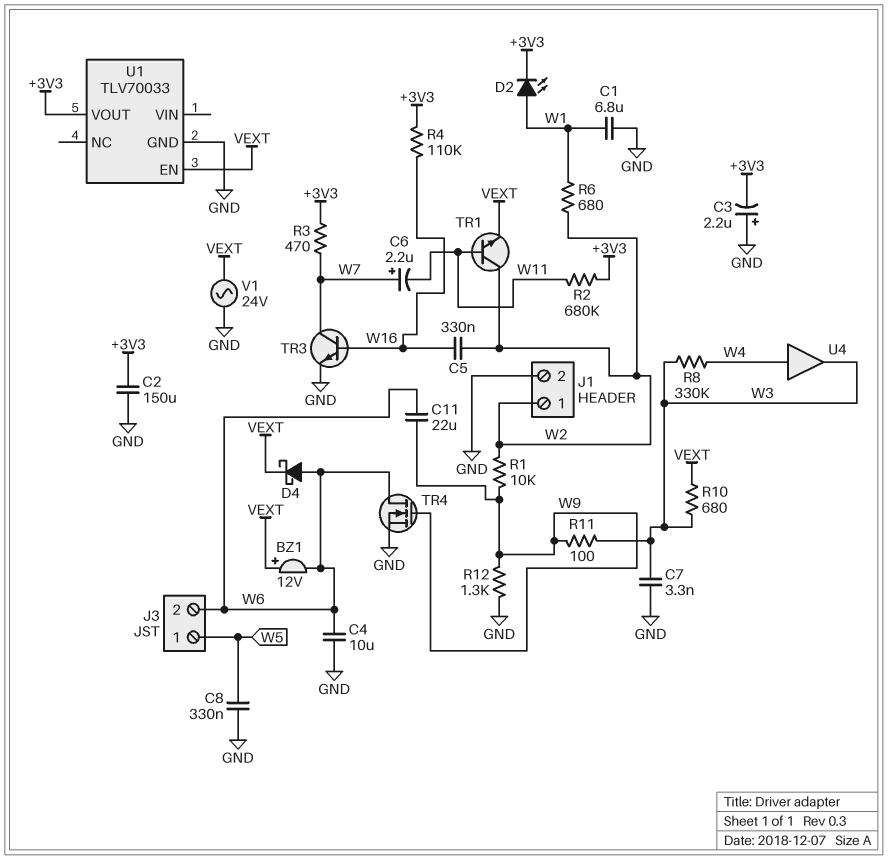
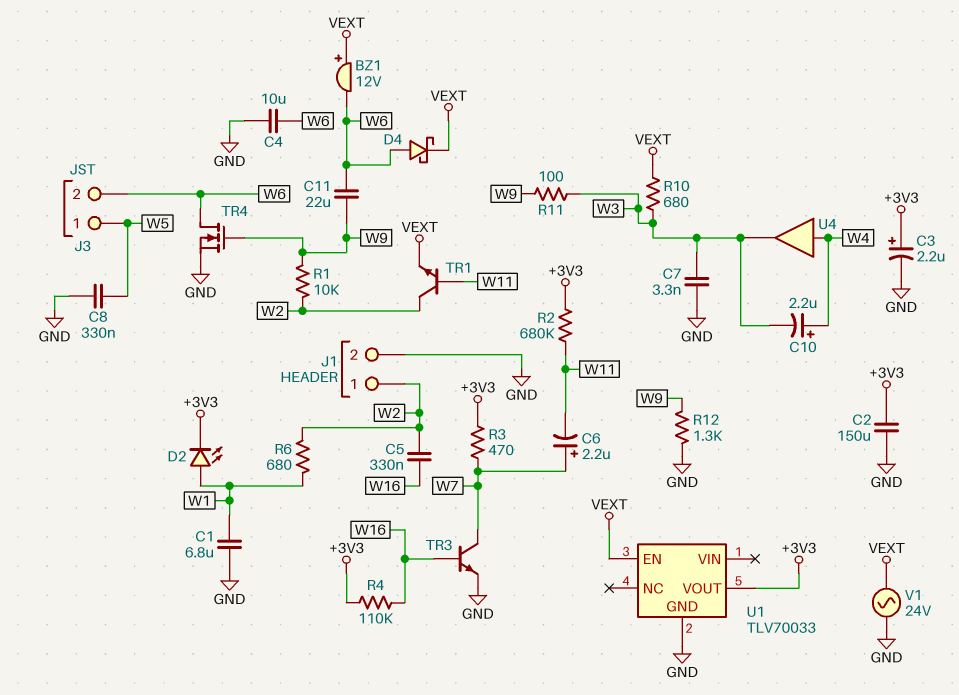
C3: 2.2uF (plus GND, minus +3V3) -> 2.2uF (plus +3V3, minus GND)
C10: none -> 2.2uF (plus W4, minus W3)
R8: 330k (W3, W4) -> none

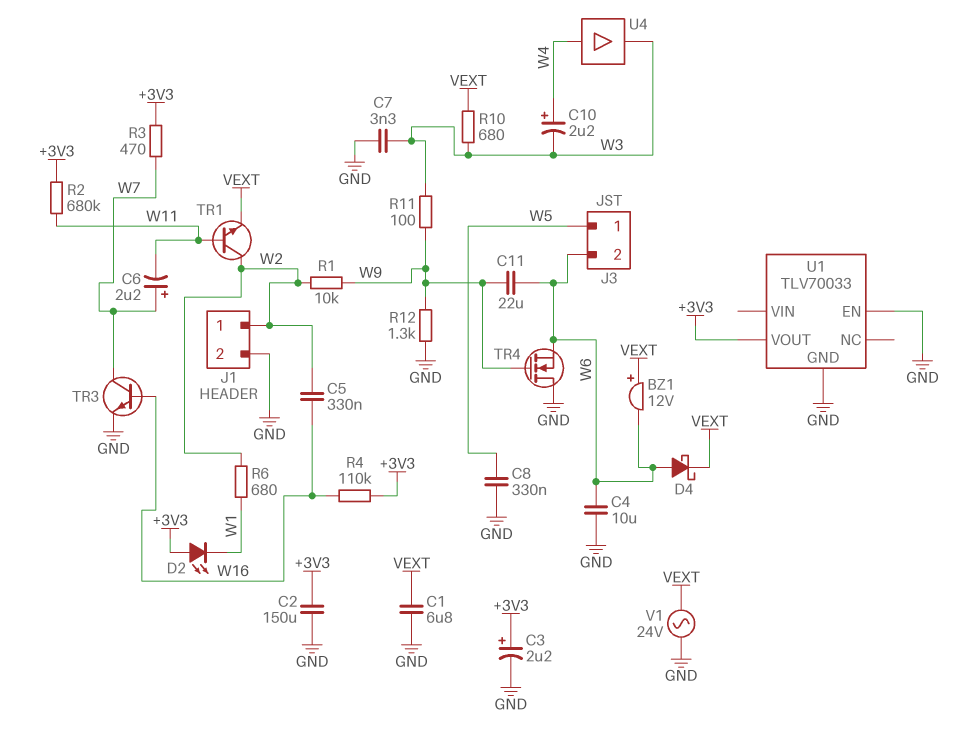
C1: 6.8uF (GND, W1) -> 6.8uF (GND, VEXT)
D2: LED (A W1, K +3V3) -> LED (A +3V3, K W1)
TR4: NMOS (G W9, D W6, S GND) -> NMOS (G W9, D GND, S W6)
U1 pin EN: VEXT -> GND

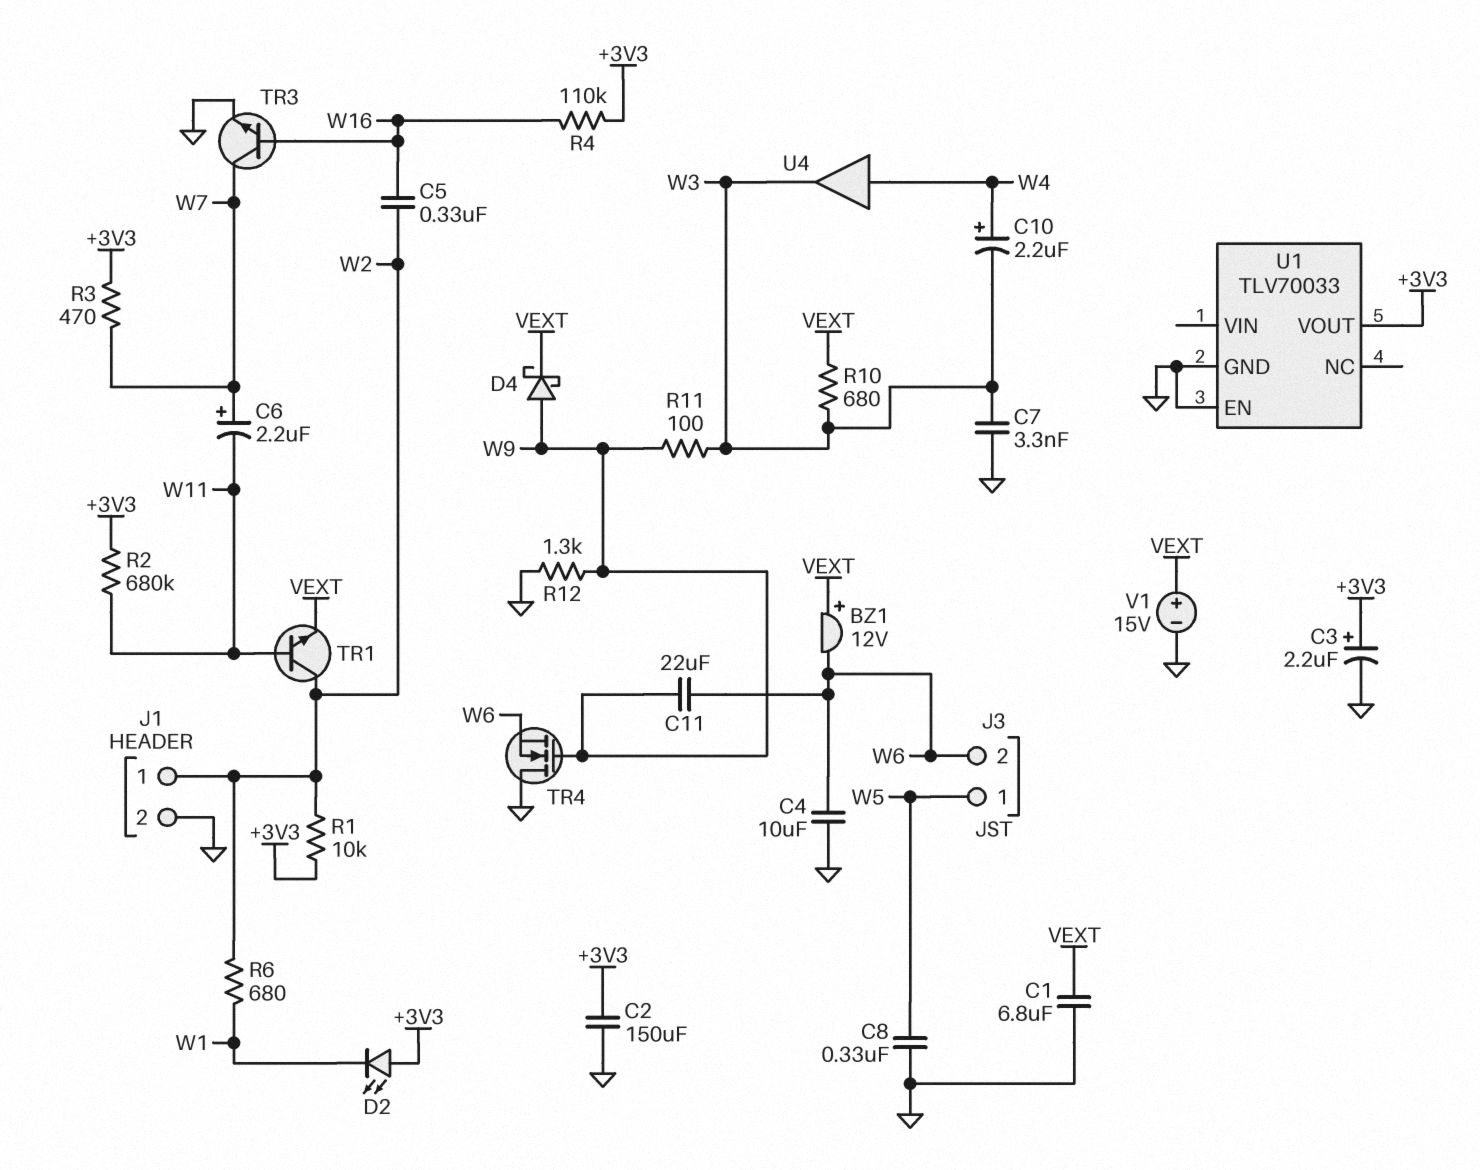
D4: schottky (A W6, K VEXT) -> schottky (A W9, K VEXT)
R1: 10k (W2, W9) -> 10k (+3V3, W2)
V1: AC 24V (GND, VEXT) -> 15V (plus VEXT, minus GND)

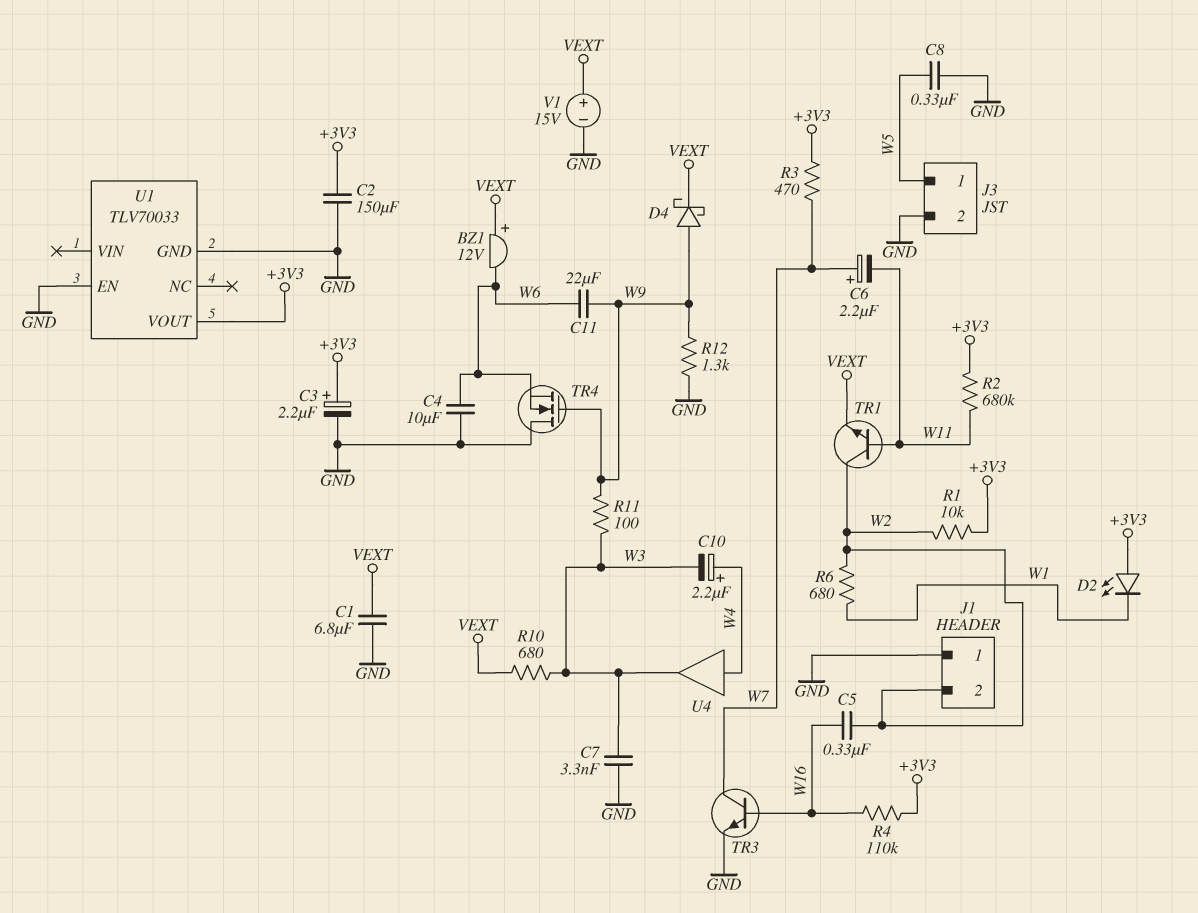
J1 pin 1: W2 -> GND
J1 pin 2: GND -> W2
J3 pin 2: W6 -> GND

